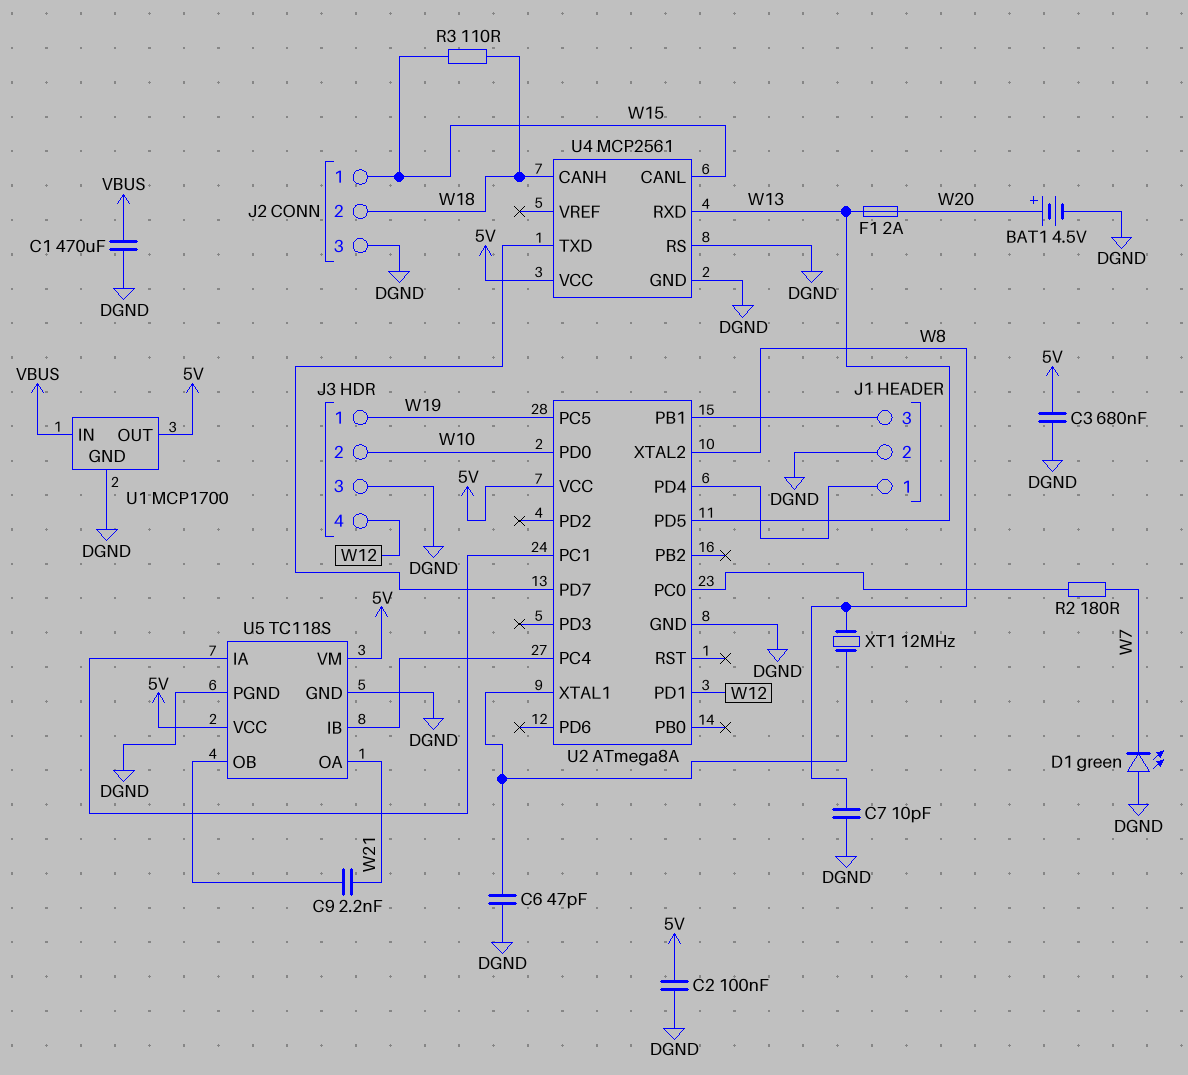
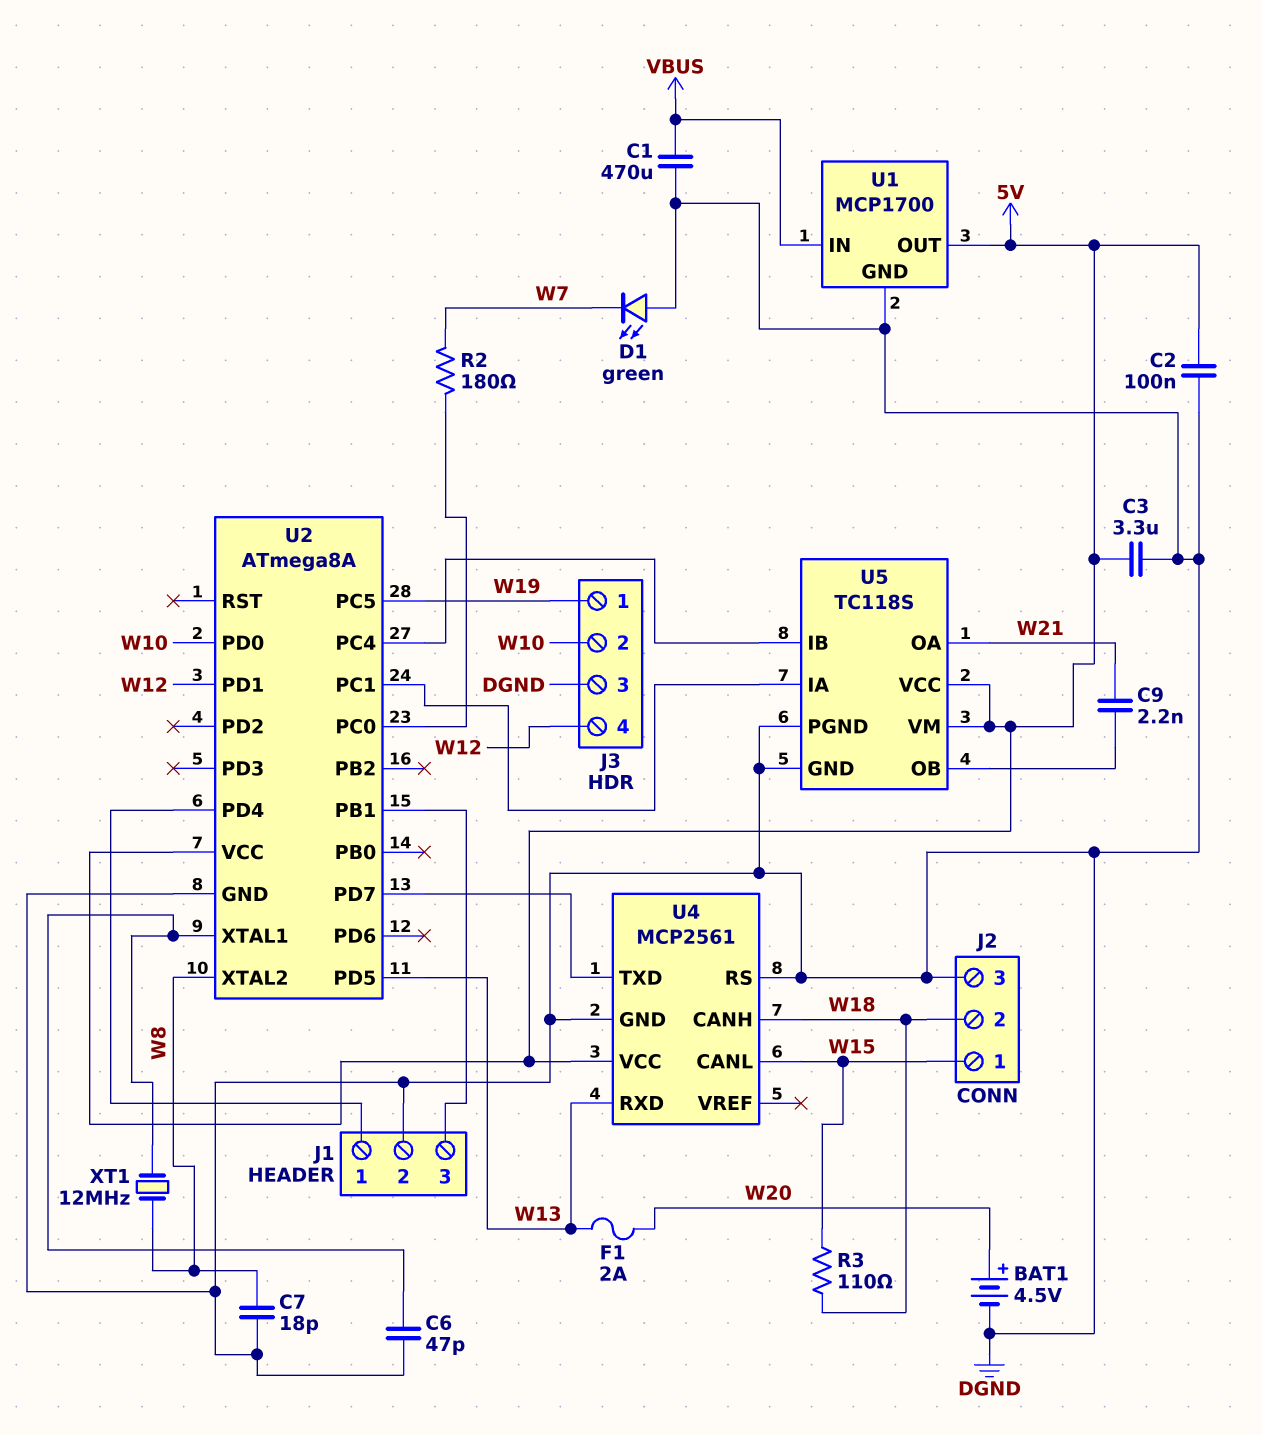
C3: 680nF (5V, DGND) -> 3.3uF (5V, DGND)
C7: 10pF (DGND, W8) -> 18pF (DGND, W8)

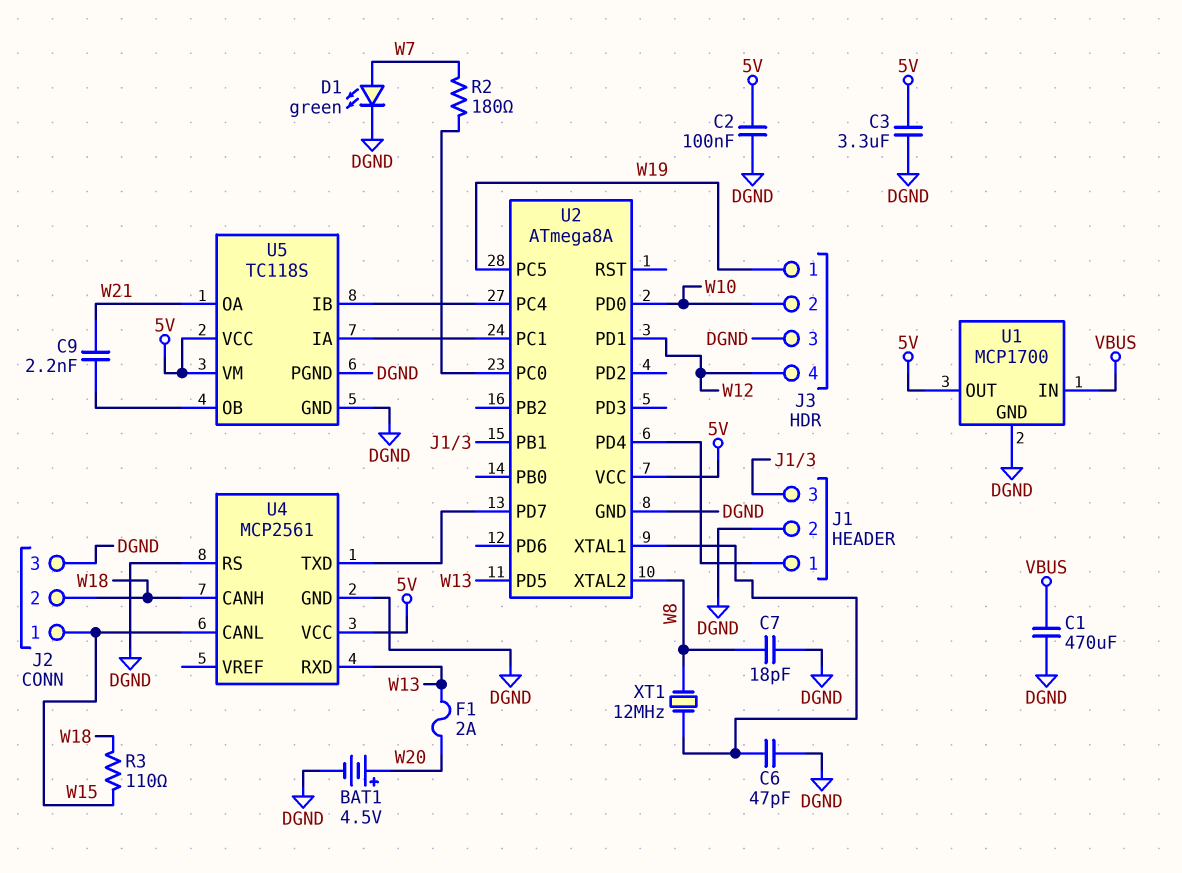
D1: LED green (A DGND, K W7) -> LED green (A W7, K DGND)

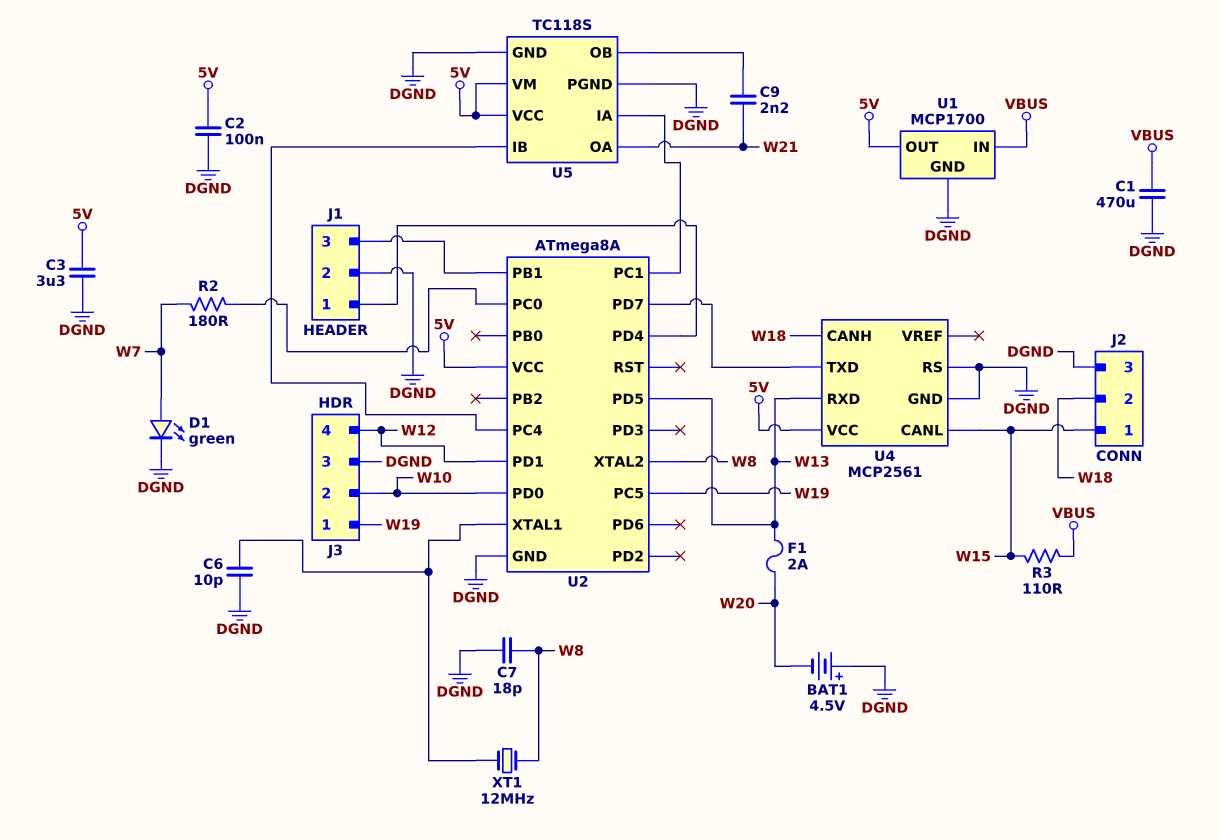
BAT1: 4.5V (plus W20, minus DGND) -> 4.5V (plus DGND, minus W20)
C6: 47pF (DGND, U2/XTAL1) -> 10pF (DGND, U2/XTAL1)
R3: 110 (W15, W18) -> 110 (VBUS, W15)

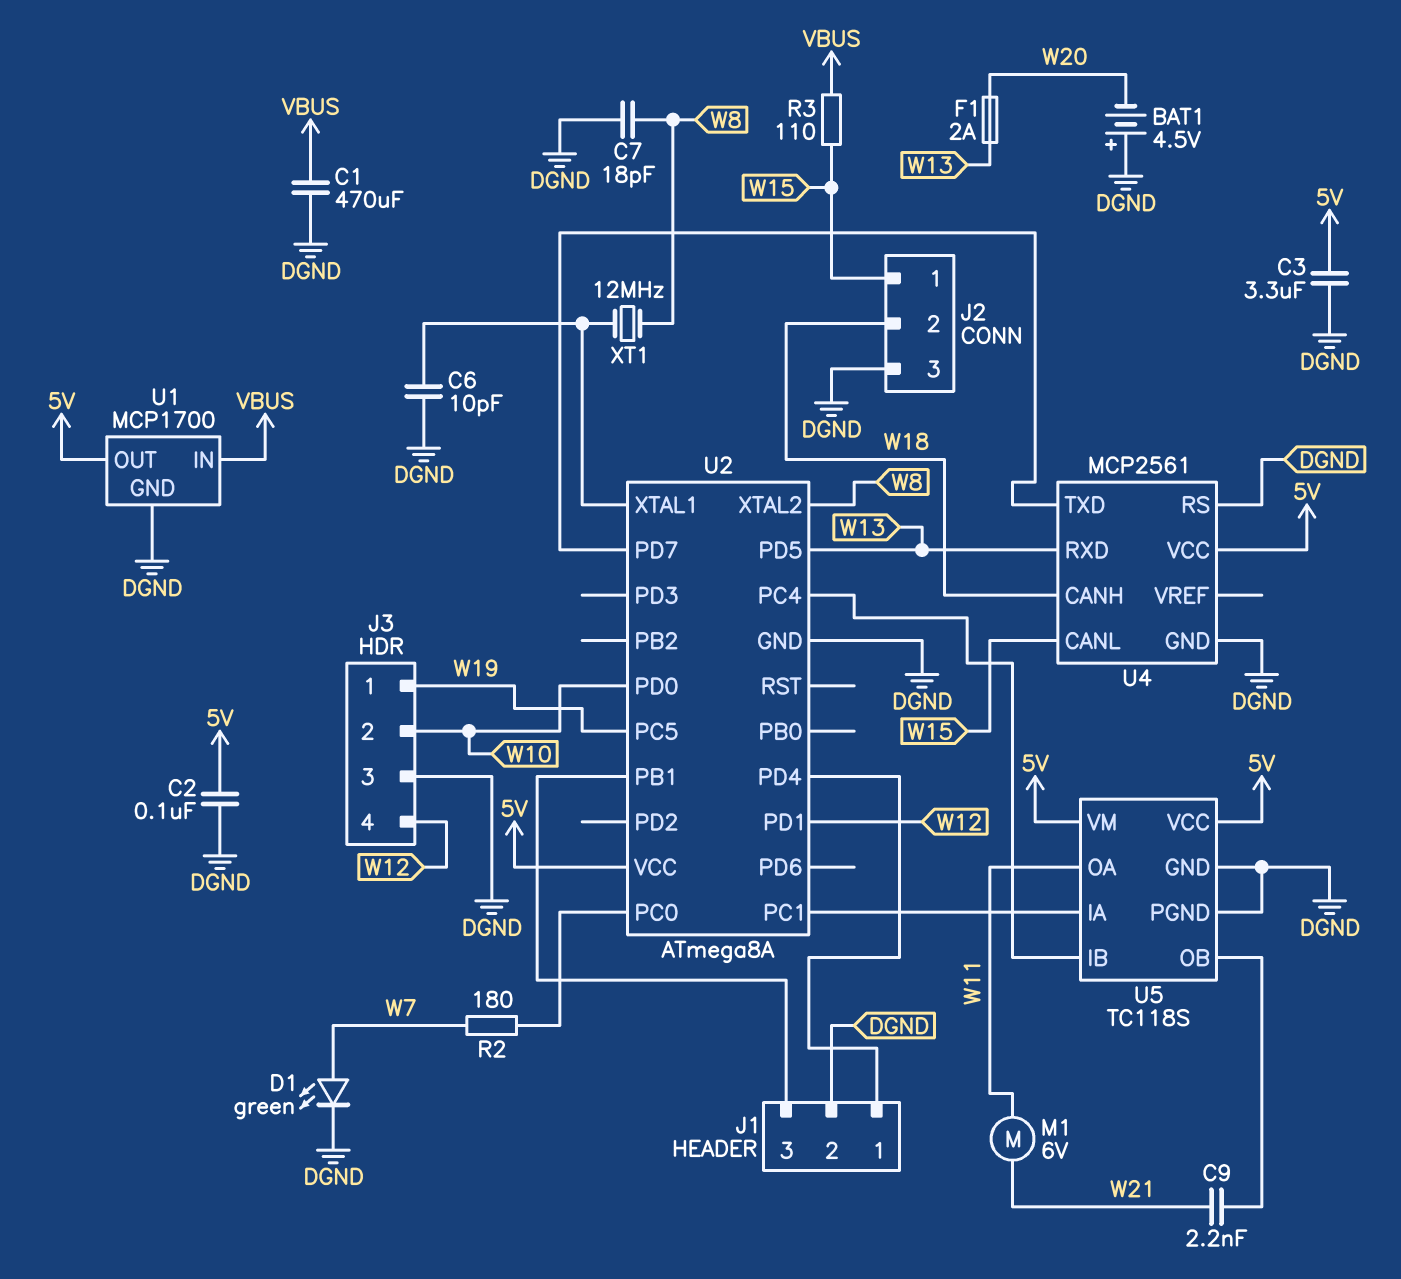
M1: none -> motor 6V (W11, W21)
U5 pin OA: W21 -> W11

